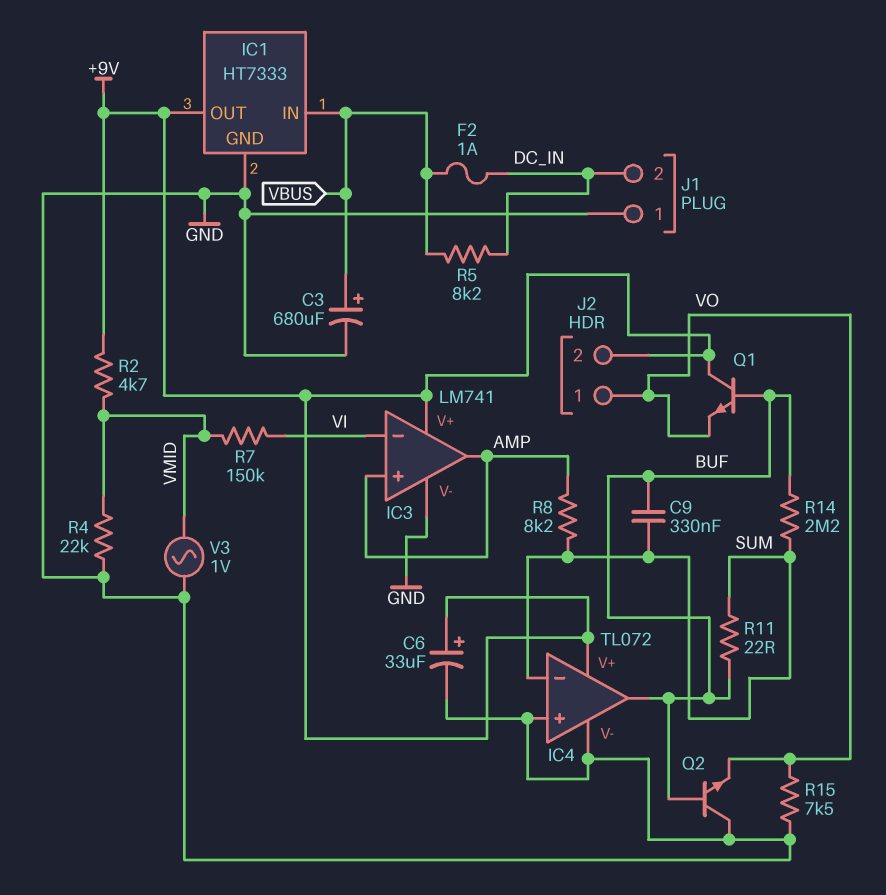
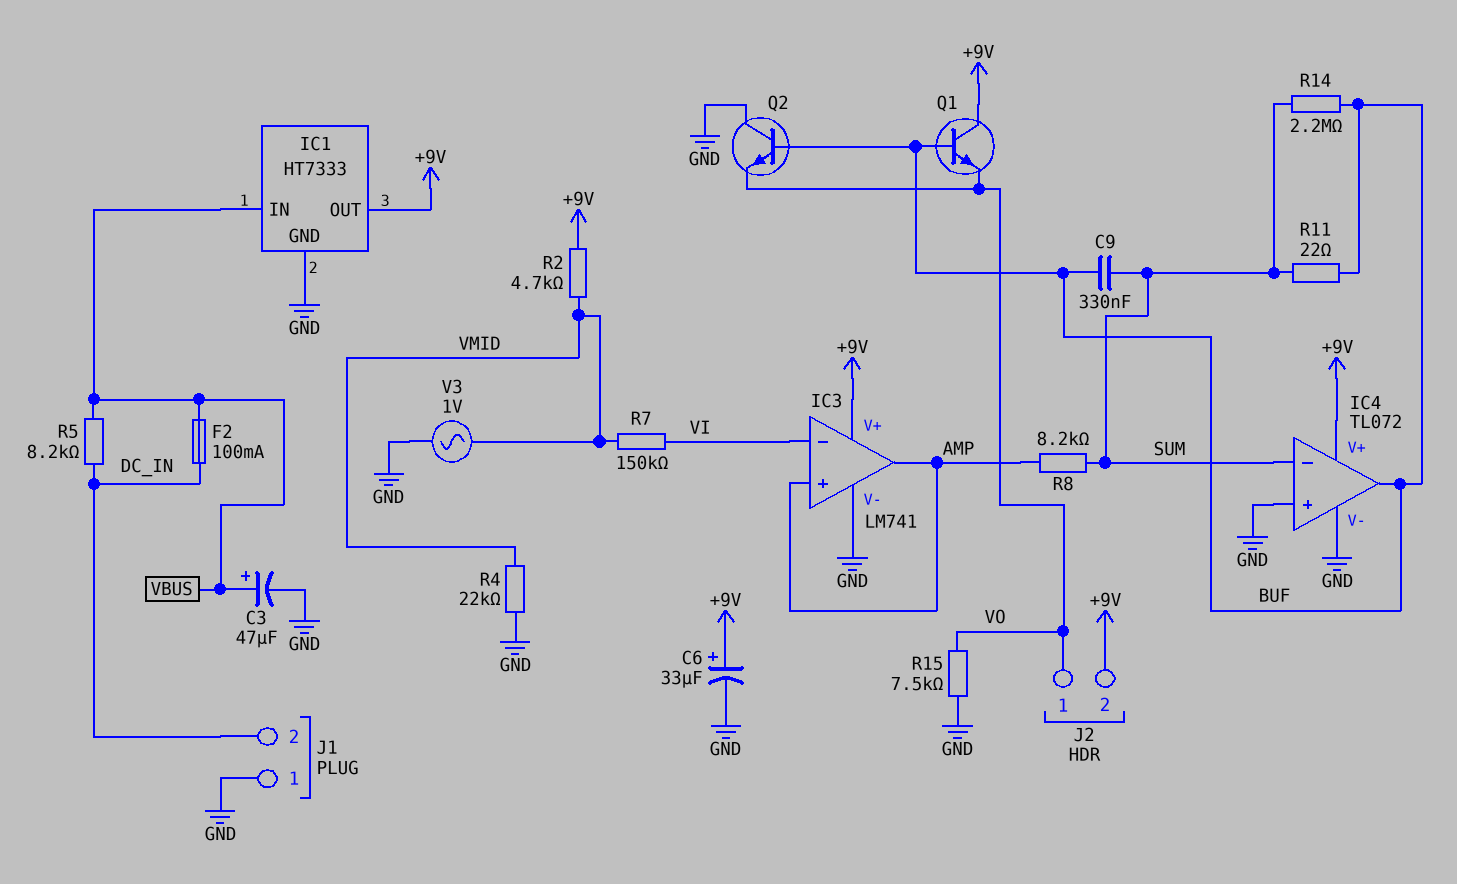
C3: 680uF (plus VBUS, minus GND) -> 47uF (plus VBUS, minus GND)
F2: 1A (DC_IN, VBUS) -> 100mA (DC_IN, VBUS)

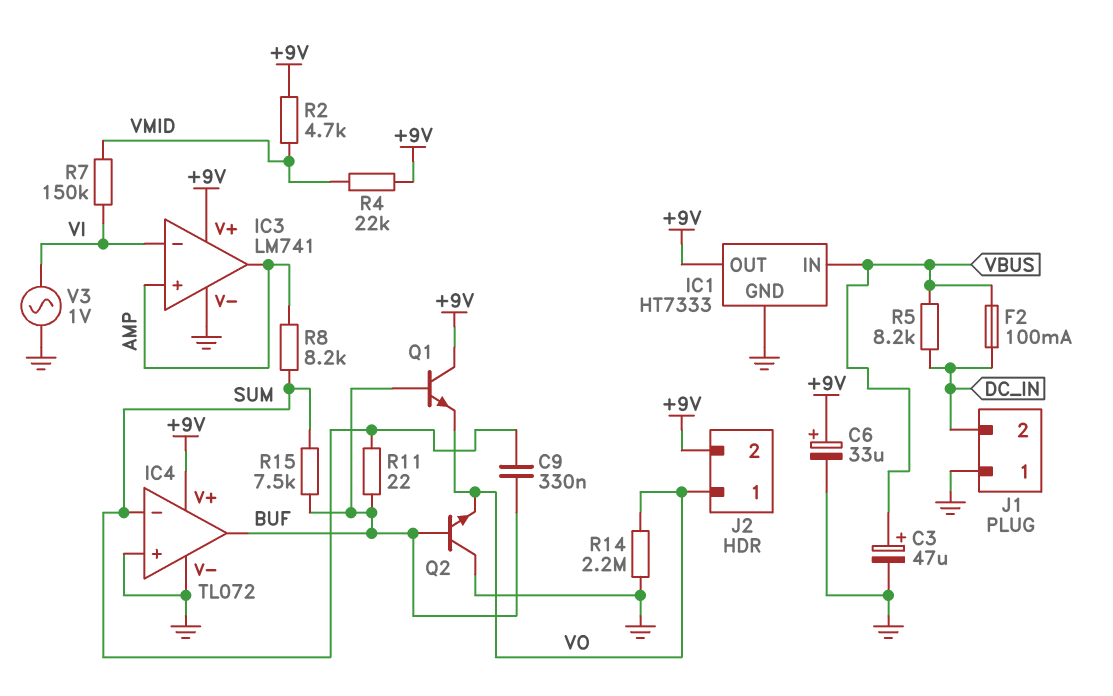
R4: 22k (GND, VMID) -> 22k (+9V, VMID)
R14: 2.2M (BUF, SUM) -> 2.2M (GND, VO)
R15: 7.5k (GND, VO) -> 7.5k (BUF, SUM)
V3: AC 1V (GND, VMID) -> AC 1V (GND, VI)

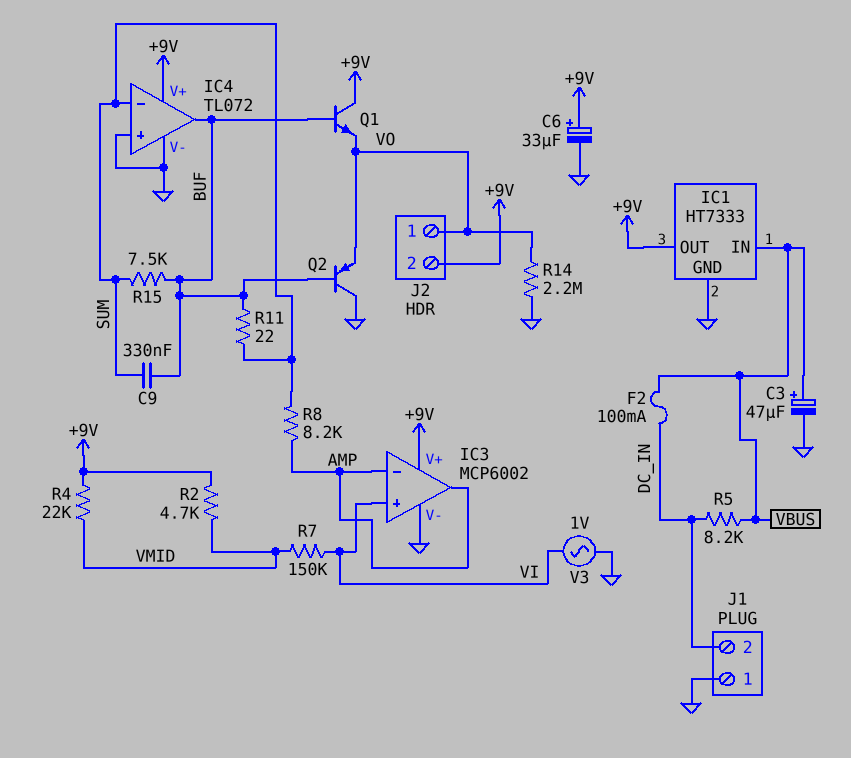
IC3: LM741 -> MCP6002
IC3 pin in+: AMP -> VI
IC3 pin in-: VI -> AMP
Q2: NPN (B BUF, C GND, E VO) -> PNP (B BUF, C GND, E VO)

